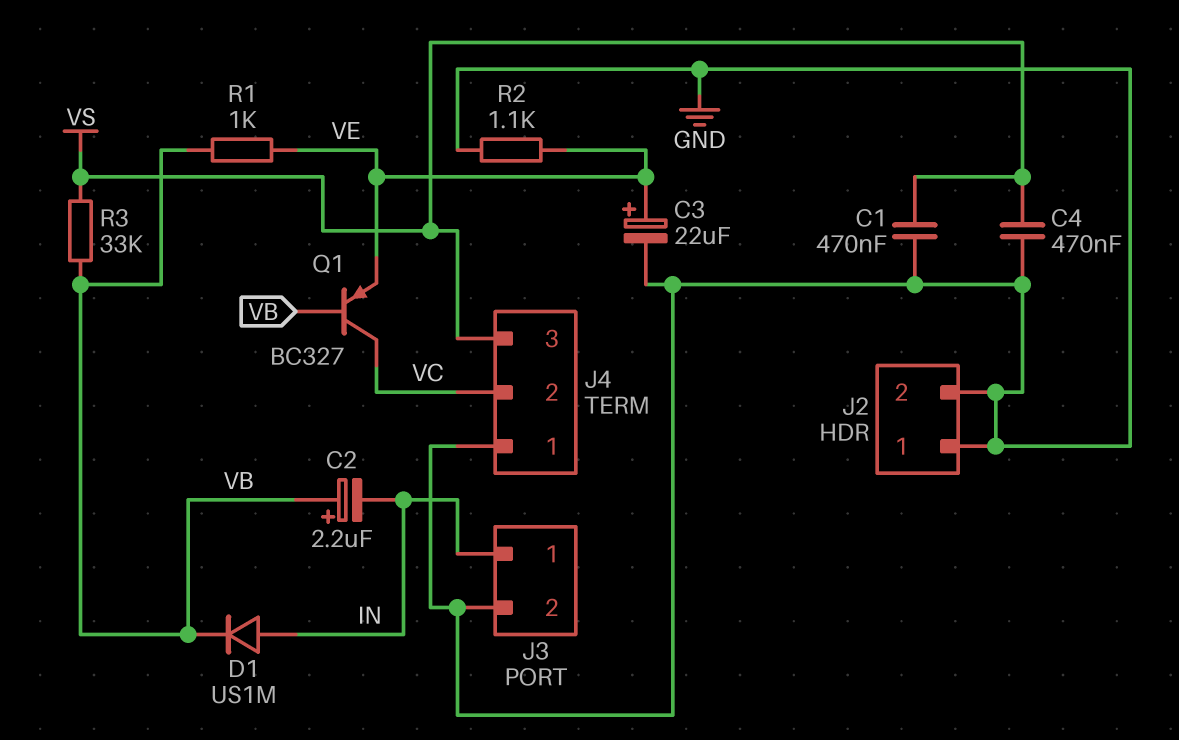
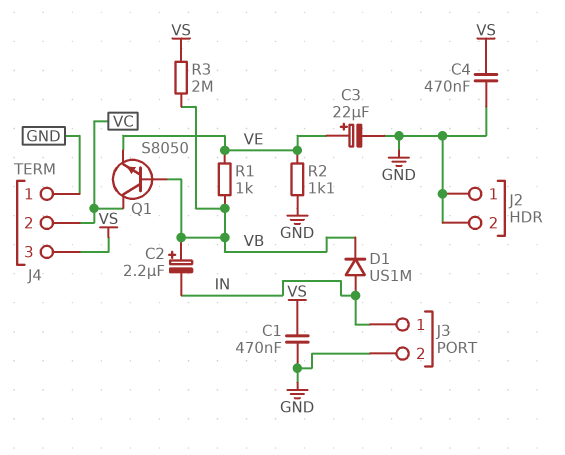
Q1: PNP BC327 (B VB, C VC, E VE) -> NPN S8050 (B VB, C VC, E VE)
R3: 33k (VB, VS) -> 2M (VB, VS)

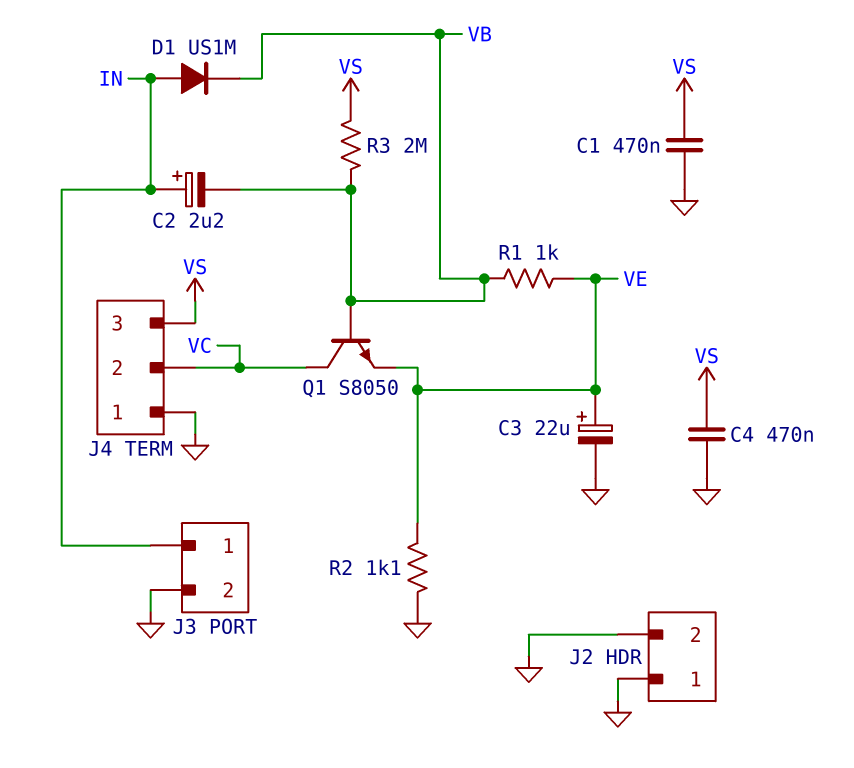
C2: 2.2uF (plus VB, minus IN) -> 2.2uF (plus IN, minus VB)

